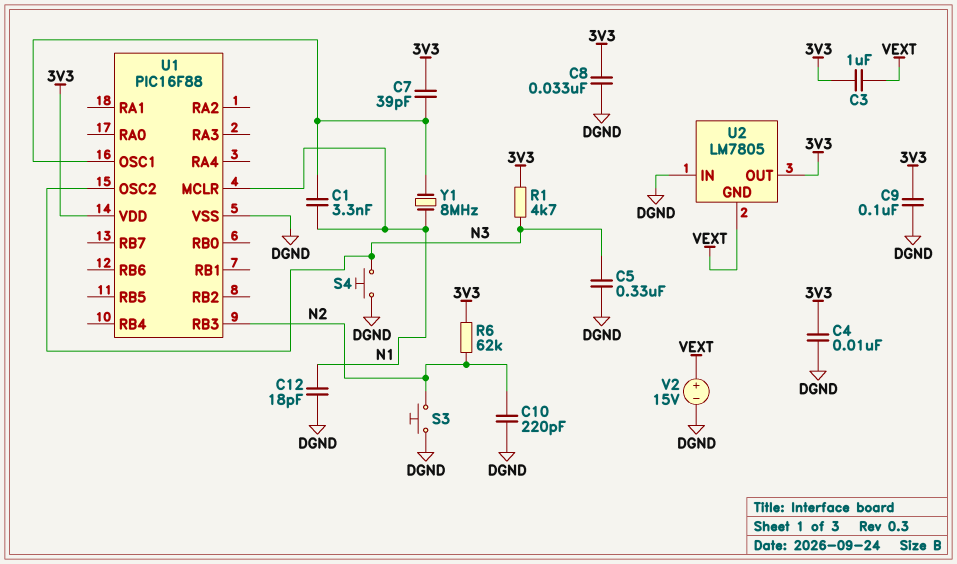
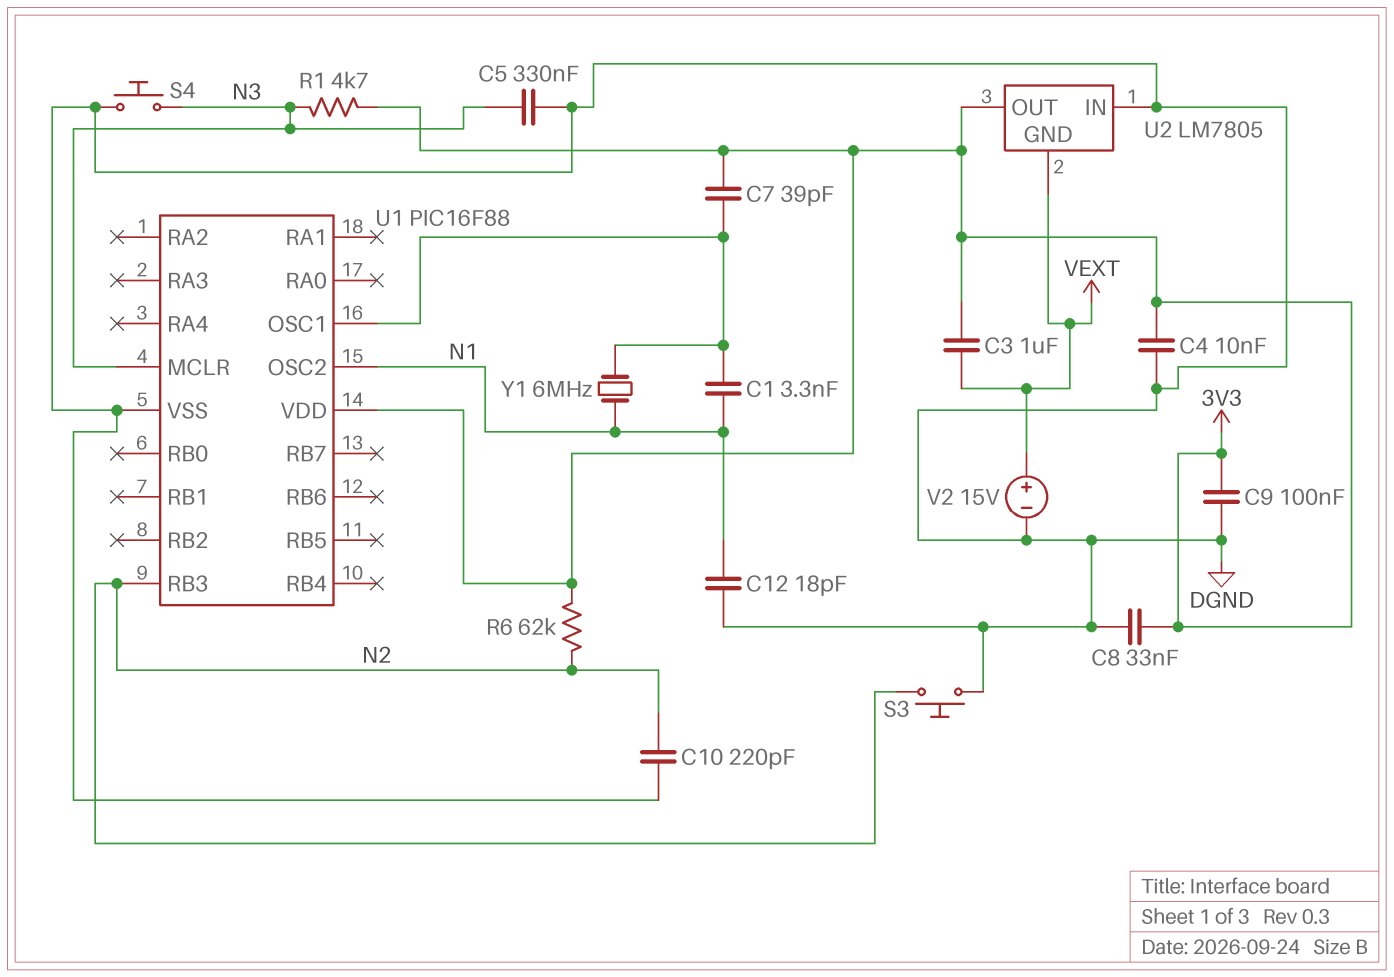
U1 pin MCLR: N1 -> N3
U1 pin OSC2: N3 -> N1
Y1: 8MHz (N1, U1/OSC1) -> 6MHz (N1, U1/OSC1)

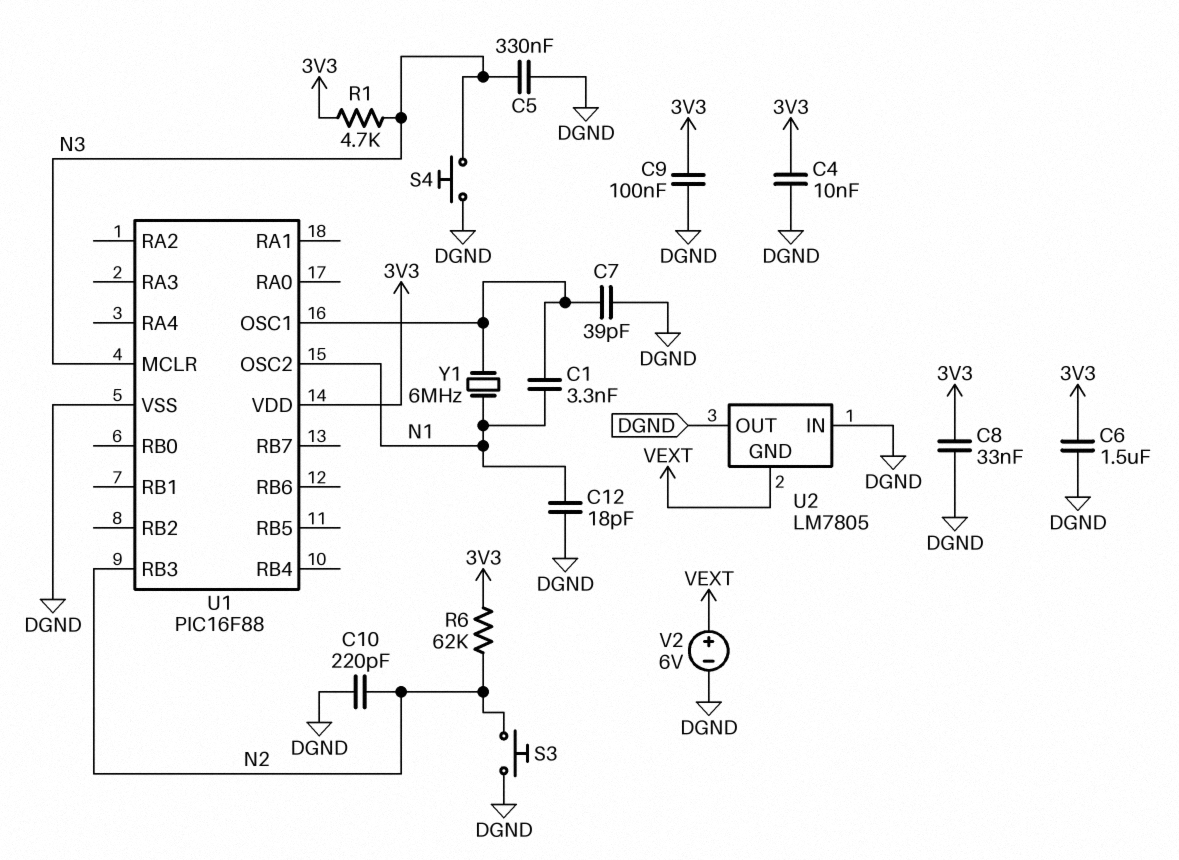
C3: 1uF (3V3, VEXT) -> none
C6: none -> 1.5uF (3V3, DGND)
C7: 39pF (3V3, U1/OSC1) -> 39pF (DGND, U1/OSC1)
U2 pin OUT: 3V3 -> DGND
V2: 15V (plus VEXT, minus DGND) -> 6V (plus VEXT, minus DGND)

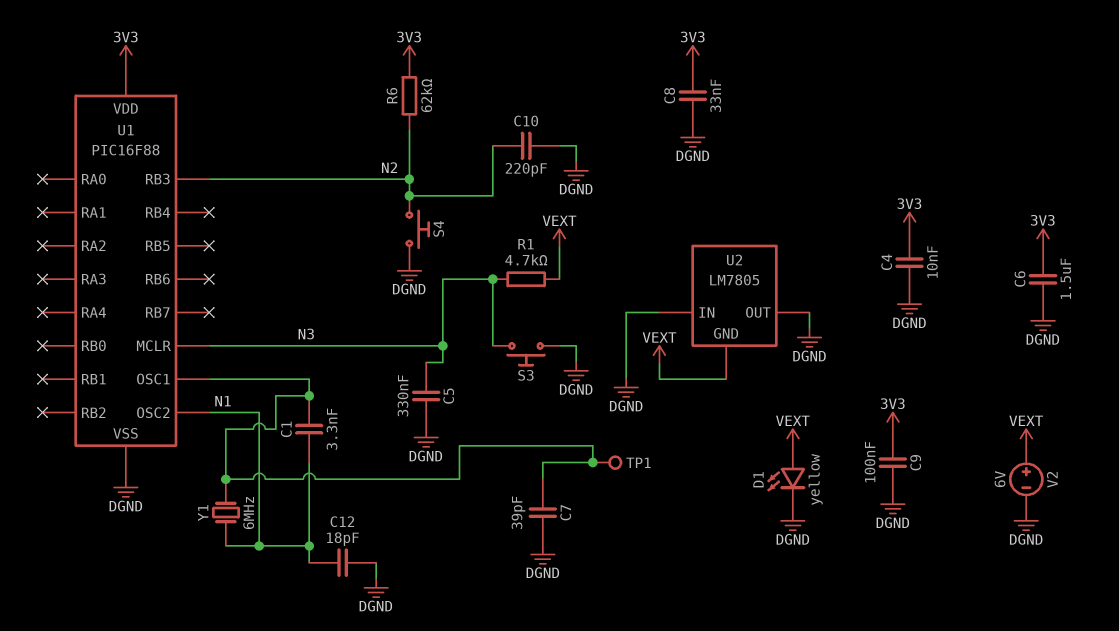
D1: none -> LED yellow (A VEXT, K DGND)
R1: 4.7k (3V3, N3) -> 4.7k (N3, VEXT)
S3: button (DGND, N2) -> button (DGND, N3)
S4: button (DGND, N3) -> button (DGND, N2)
TP1: none -> test point (U1/OSC1)

